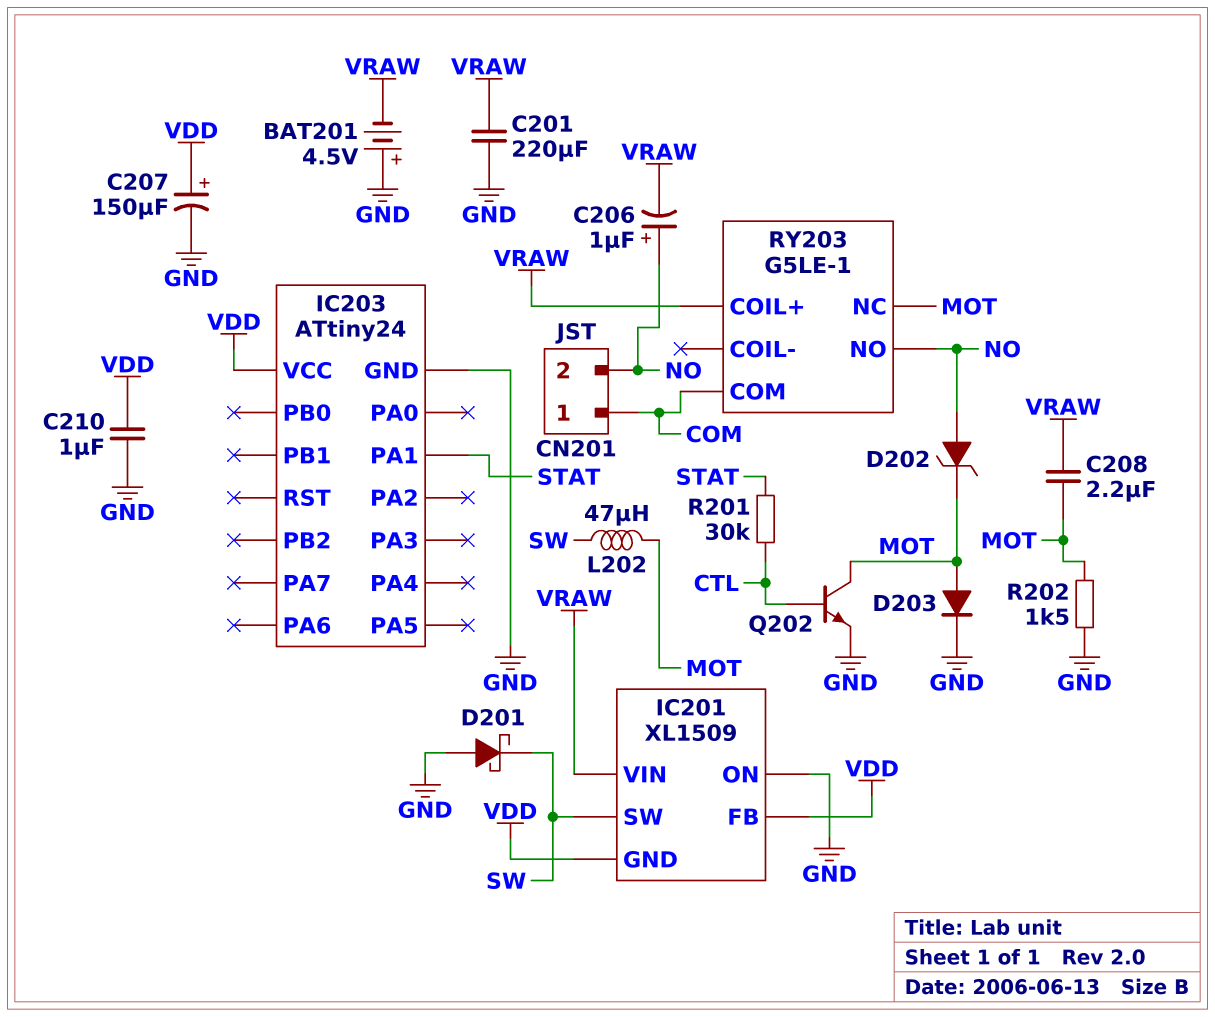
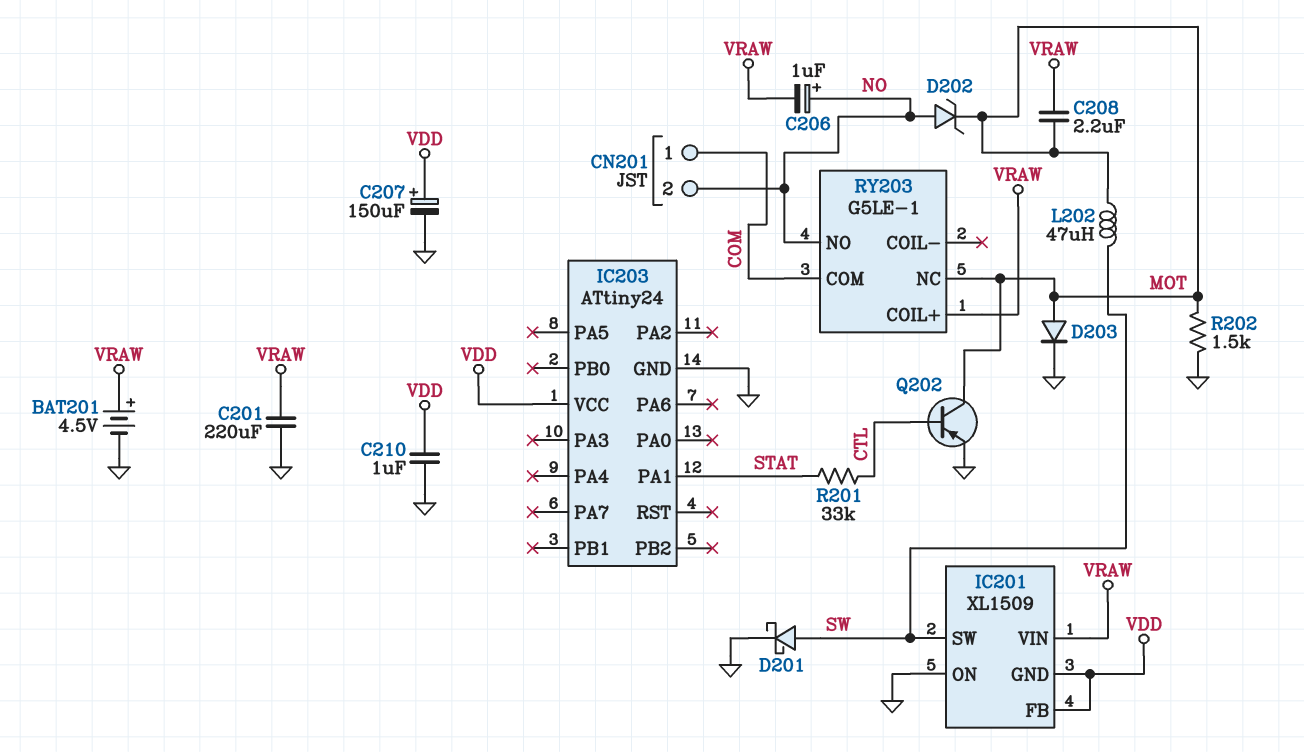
BAT201: 4.5V (plus GND, minus VRAW) -> 4.5V (plus VRAW, minus GND)
D201: schottky (A GND, K SW) -> schottky (A SW, K GND)
Q202: NPN (B CTL, C MOT, E GND) -> PNP (B CTL, C MOT, E GND)
R201: 30k (CTL, STAT) -> 33k (CTL, STAT)

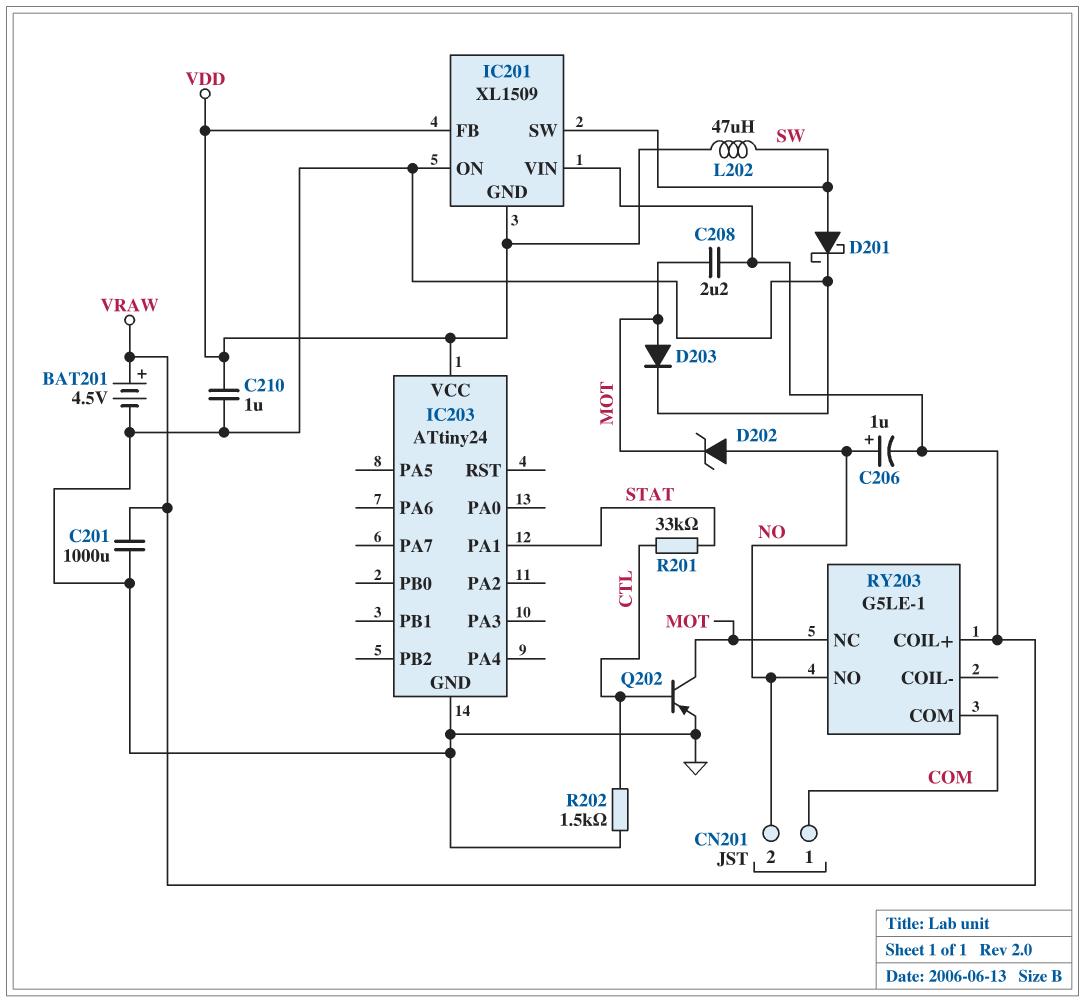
C201: 220uF (GND, VRAW) -> 1000uF (GND, VRAW)
C207: 150uF (plus VDD, minus GND) -> none
L202: 47uH (MOT, SW) -> 47uH (SW, VDD)
R202: 1.5k (GND, MOT) -> 1.5k (CTL, GND)

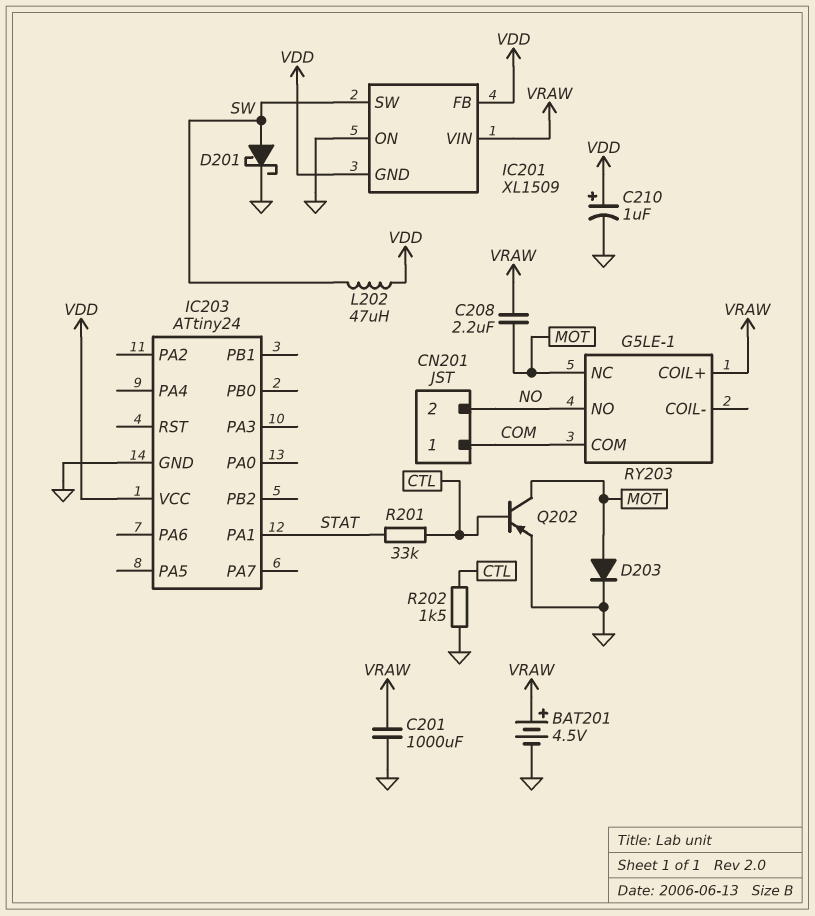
C206: 1uF (plus NO, minus VRAW) -> none
C210: 1uF (GND, VDD) -> 1uF (plus VDD, minus GND)
D202: zener (A NO, K MOT) -> none

